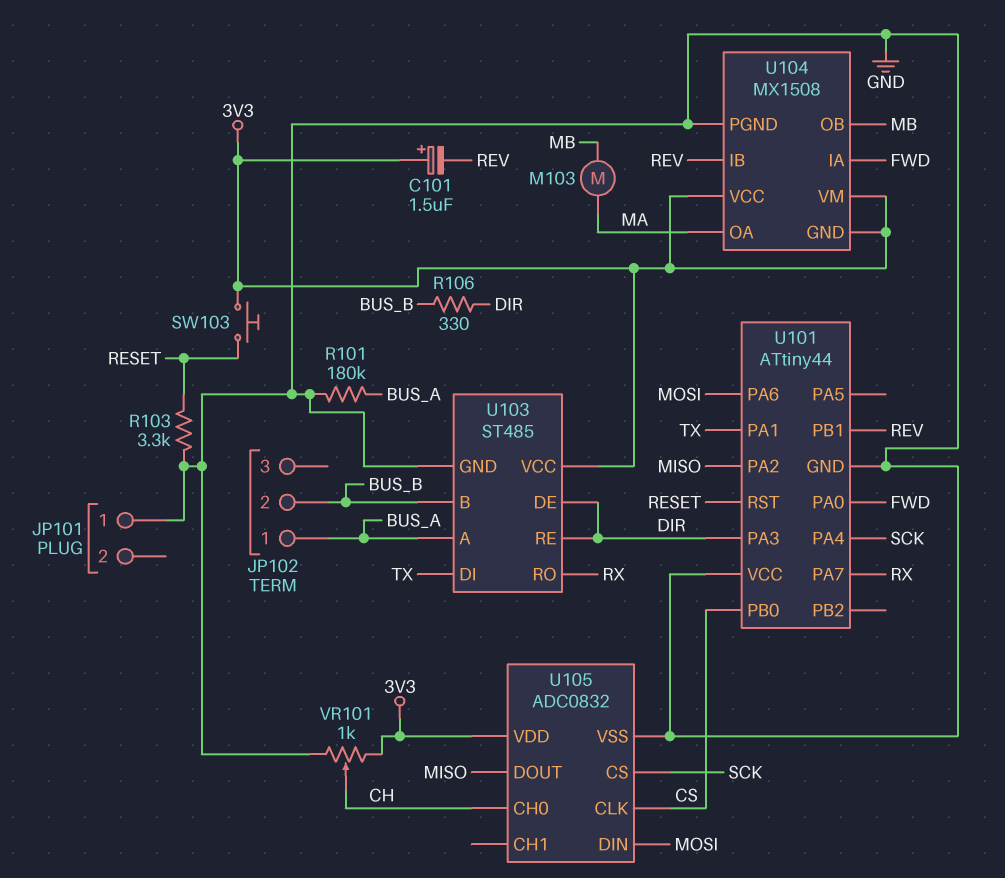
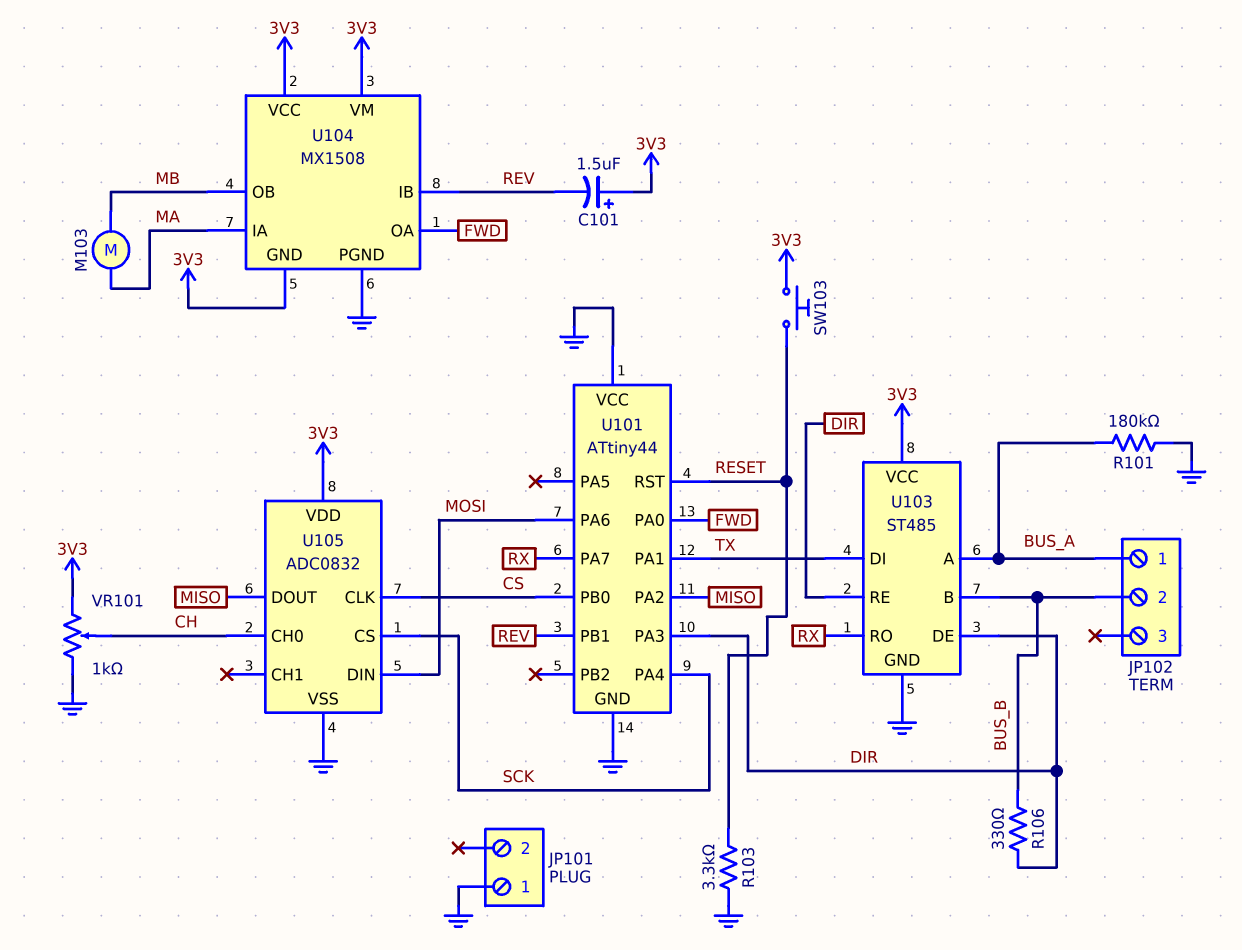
U104 pin IA: FWD -> MA
U104 pin OA: MA -> FWD

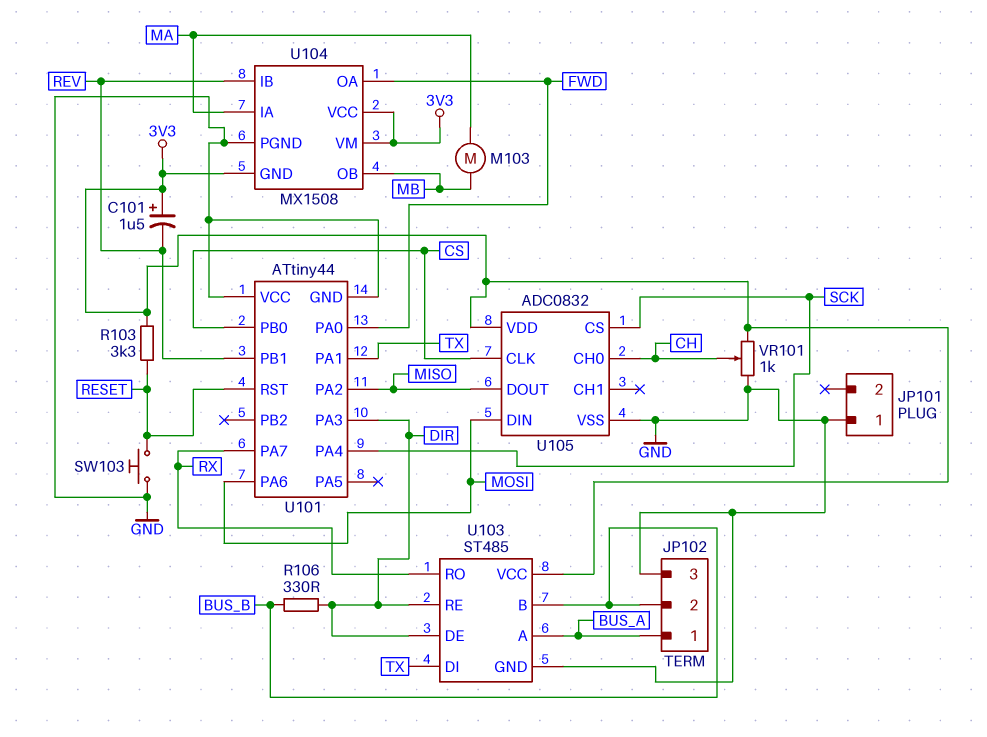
JP102 pin 3: none -> GND
R101: 180k (BUS_A, GND) -> none
R103: 3.3k (GND, RESET) -> 3.3k (3V3, RESET)
SW103: button (3V3, RESET) -> button (GND, RESET)

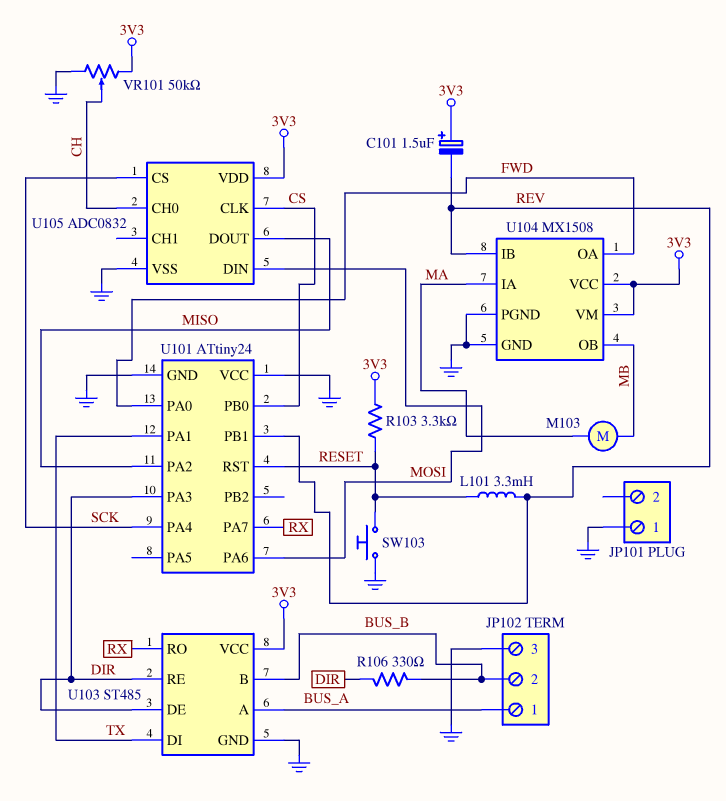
L101: none -> 3.3mH (RESET, REV)
U101: ATtiny44 -> ATtiny24
U104 pin GND: 3V3 -> GND
VR101: 1k (3V3, GND, wiper CH) -> 50k (3V3, GND, wiper CH)

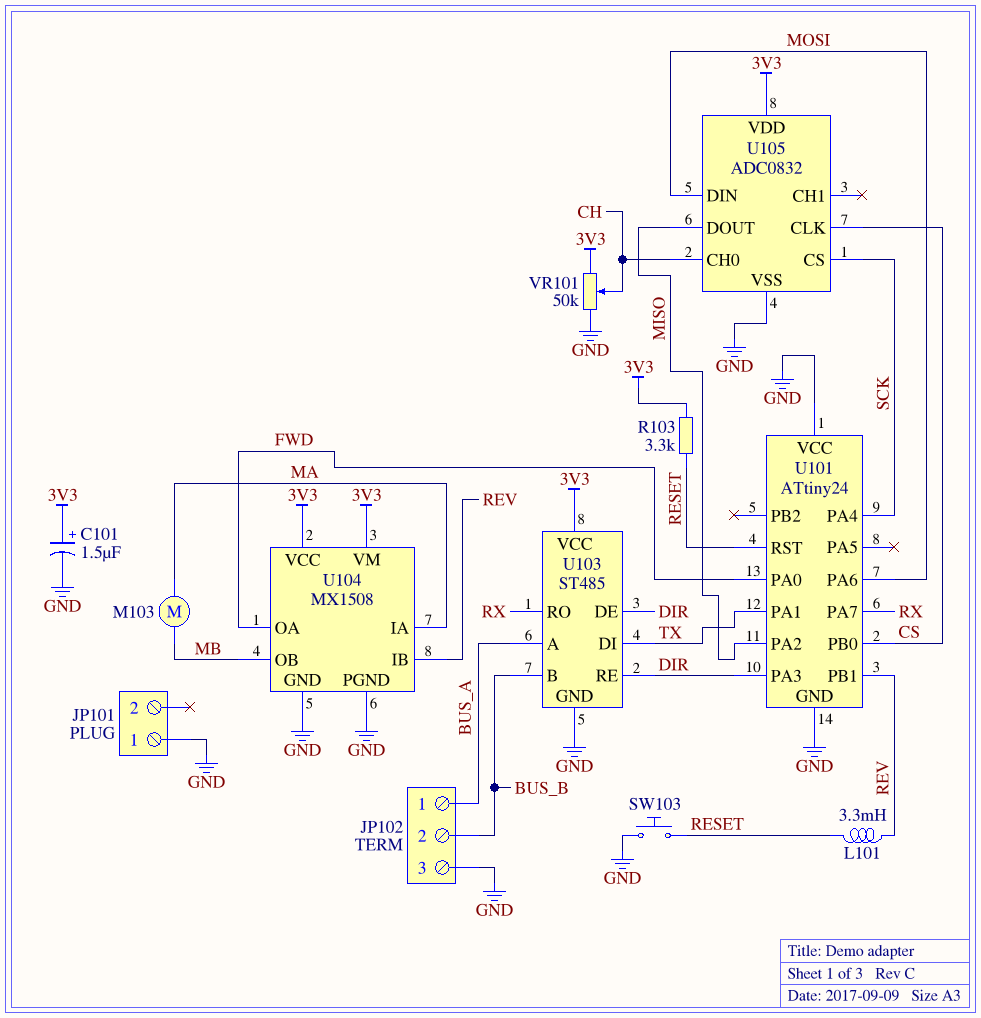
C101: 1.5uF (plus 3V3, minus REV) -> 1.5uF (plus 3V3, minus GND)
R106: 330 (BUS_B, DIR) -> none

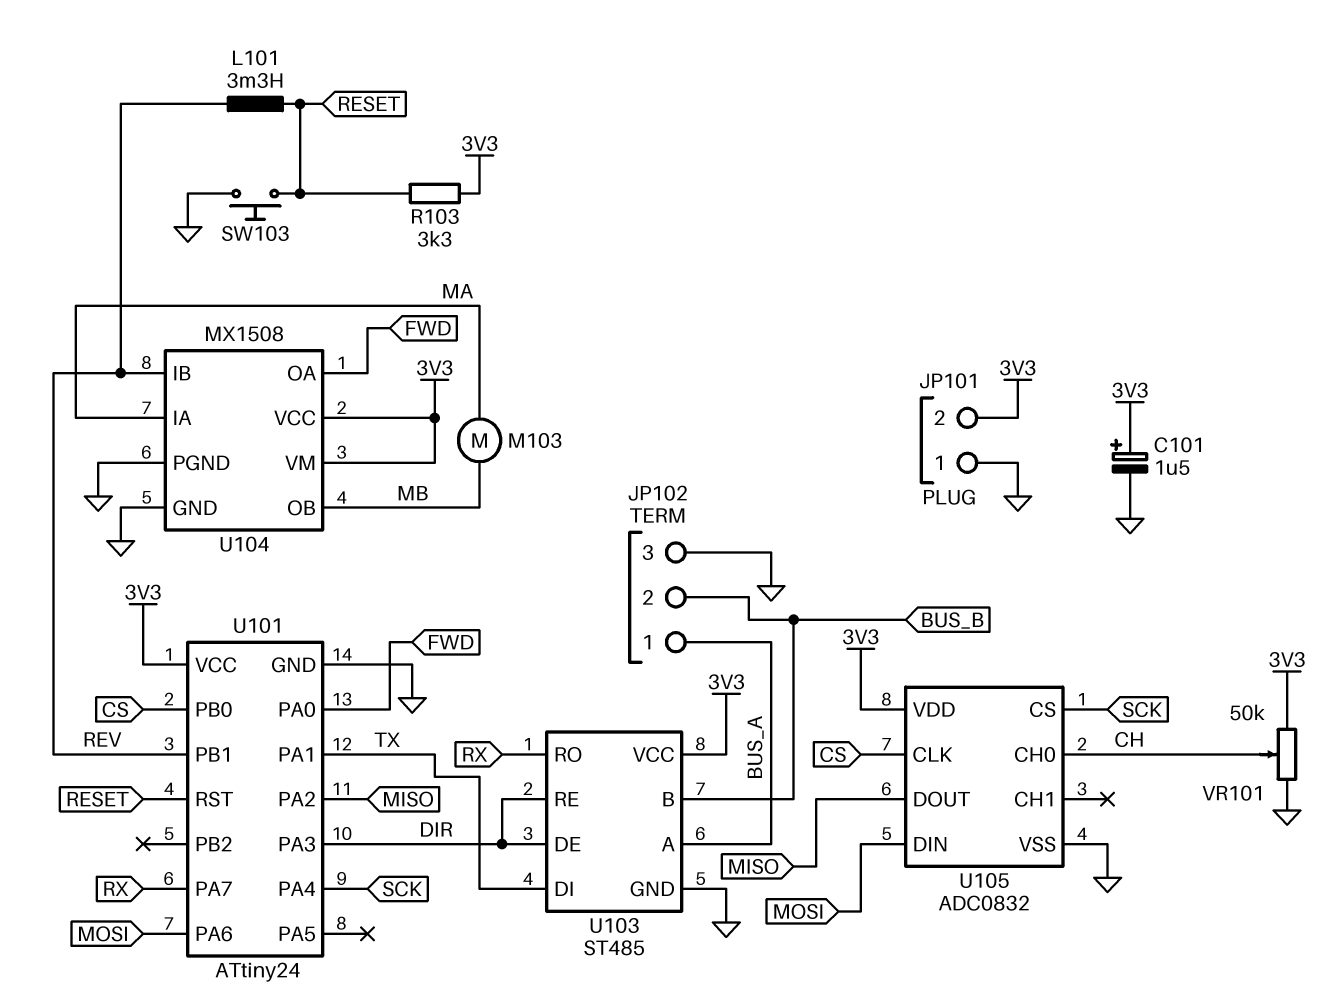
JP101 pin 2: none -> 3V3
U101 pin VCC: GND -> 3V3

